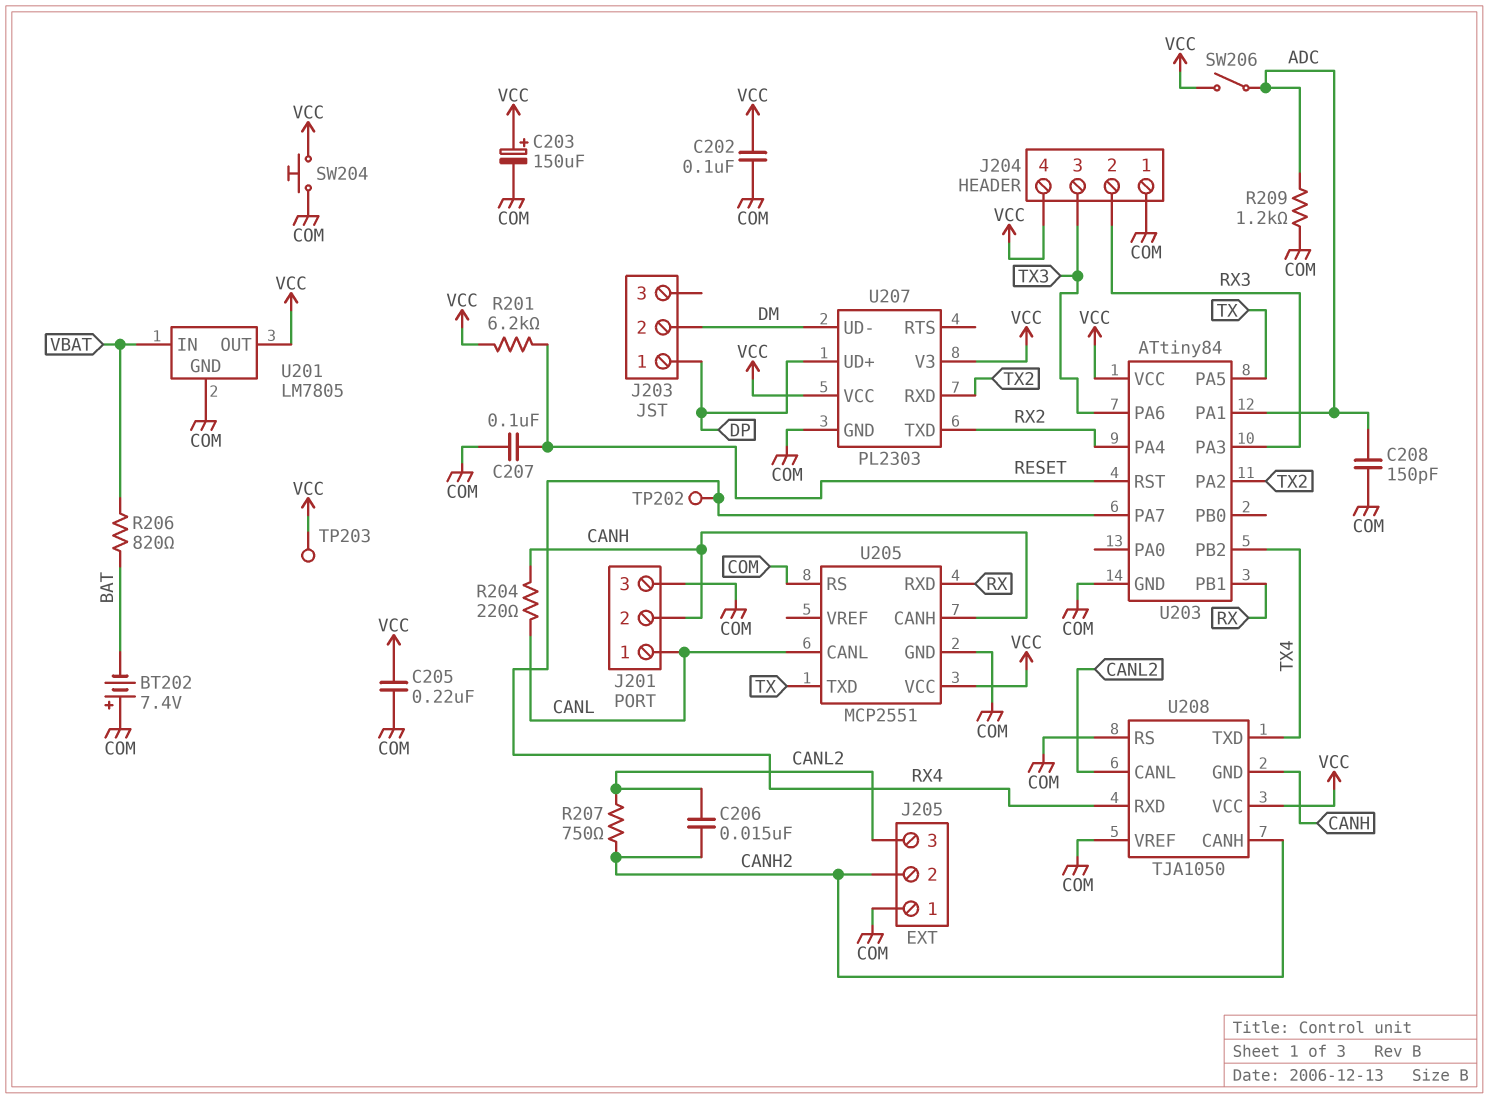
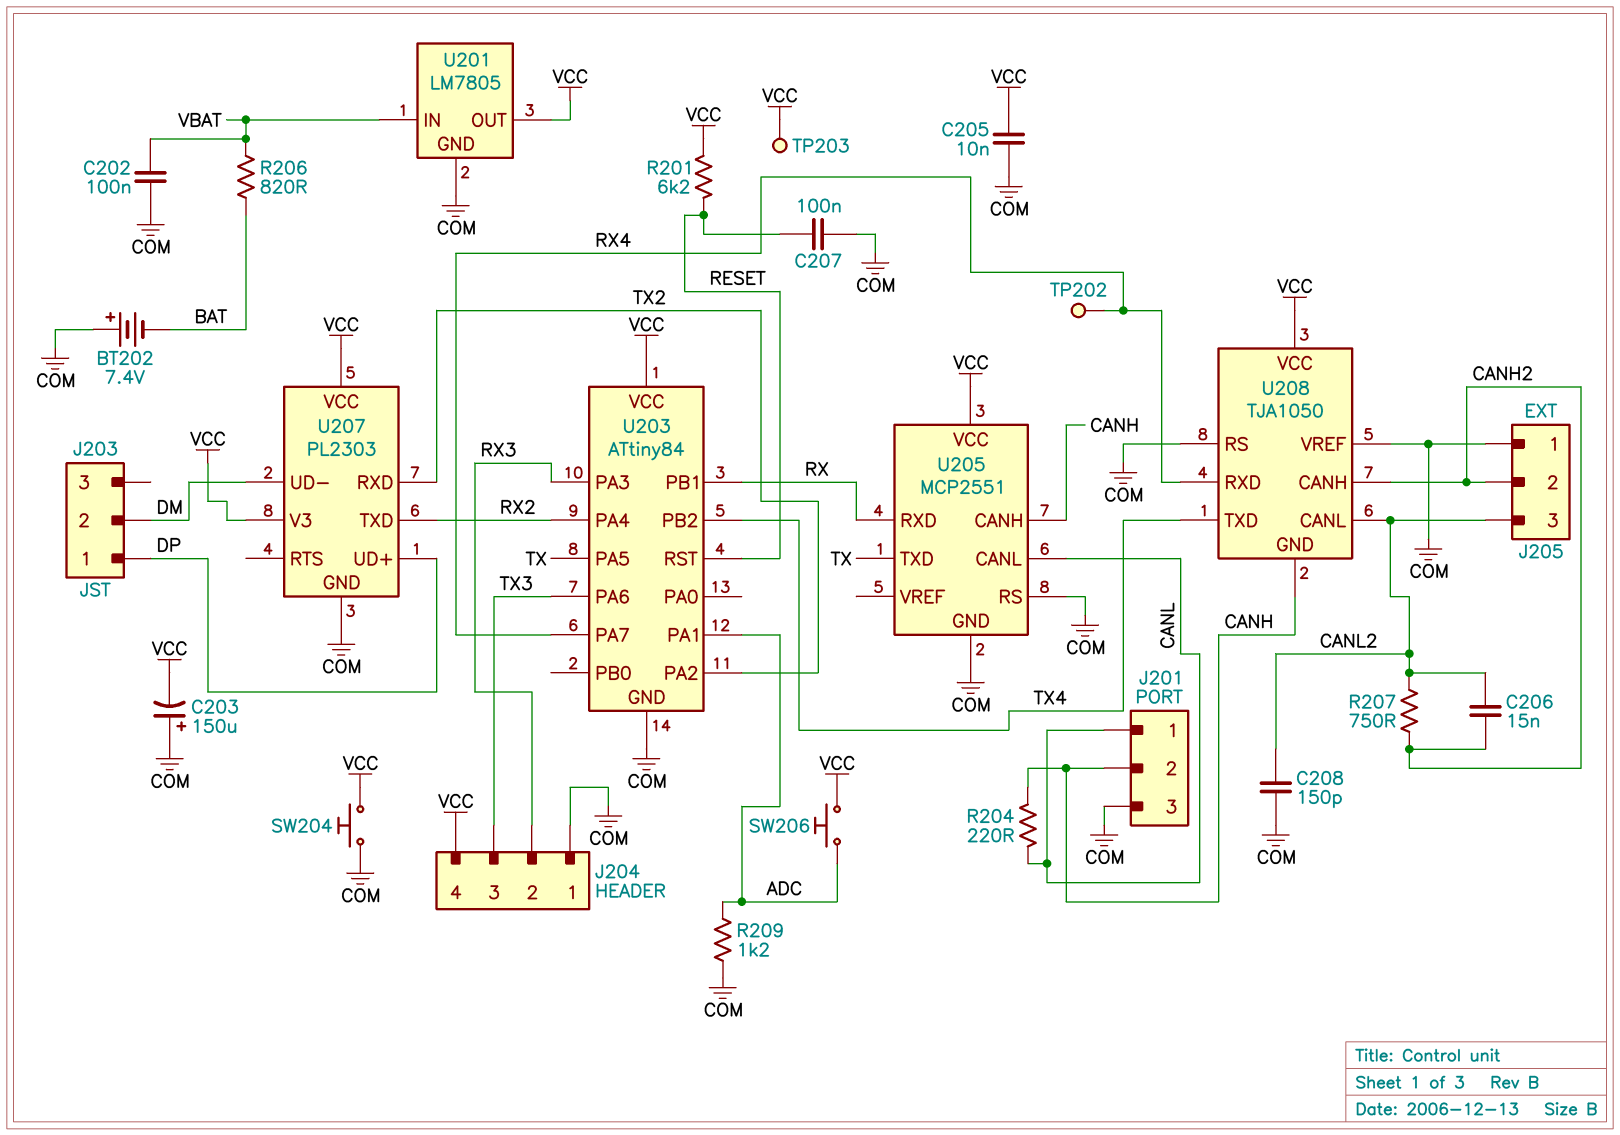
C202: 100nF (COM, VCC) -> 100nF (COM, VBAT)
C203: 150uF (plus VCC, minus COM) -> 150uF (plus COM, minus VCC)
C205: 220nF (COM, VCC) -> 10nF (COM, VCC)
C208: 150pF (ADC, COM) -> 150pF (CANL2, COM)
SW206: switch (ADC, VCC) -> button (ADC, VCC)

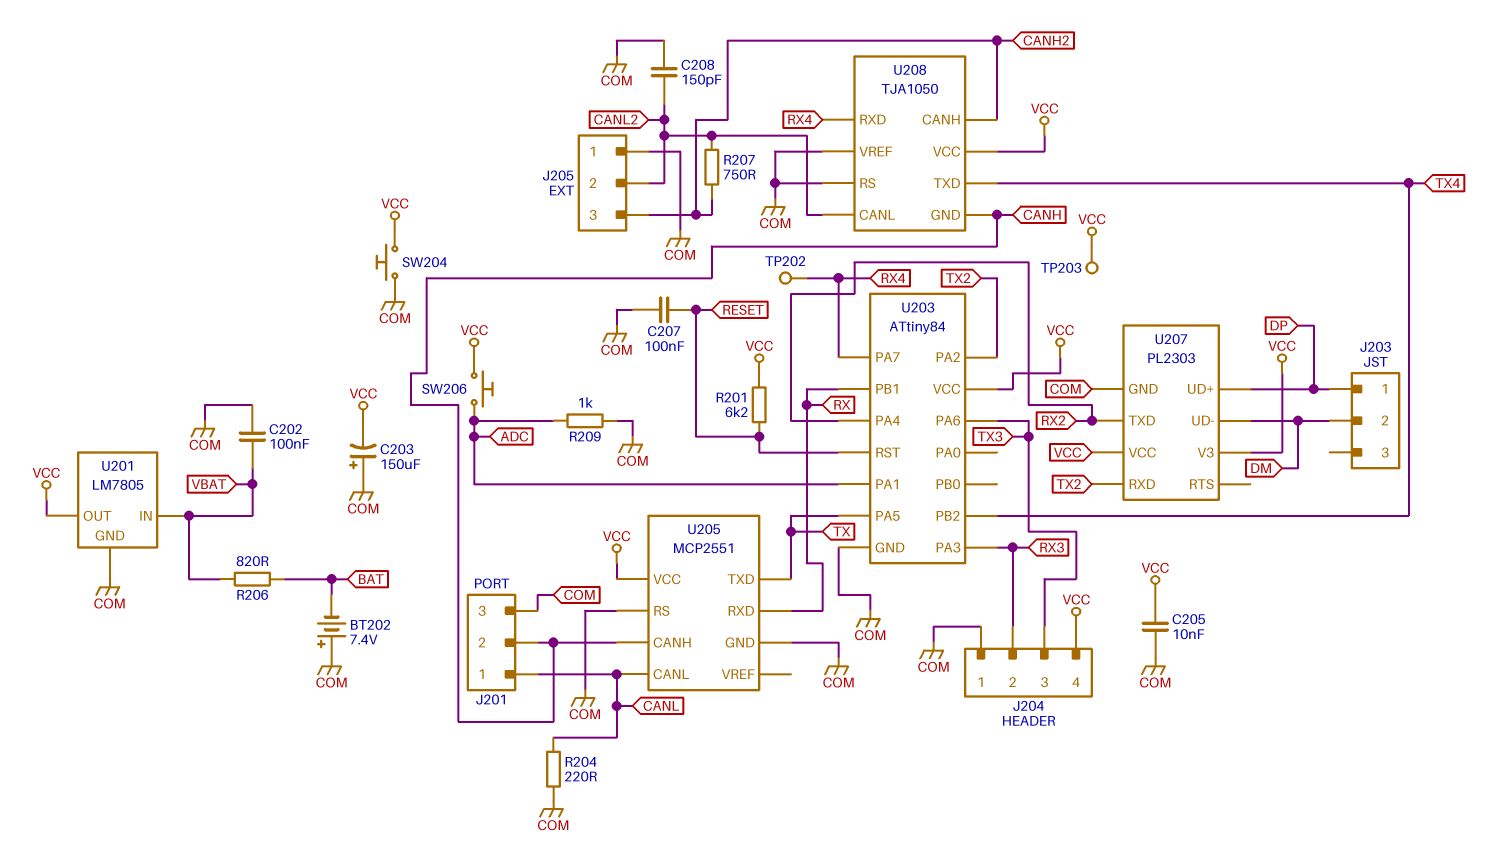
C206: 15nF (CANH2, CANL2) -> none
J205 pin 2: CANH2 -> CANL2
J205 pin 3: CANL2 -> CANH2
R204: 220 (CANH, CANL) -> 220 (CANL, COM)
R209: 1.2k (ADC, COM) -> 1k (ADC, COM)

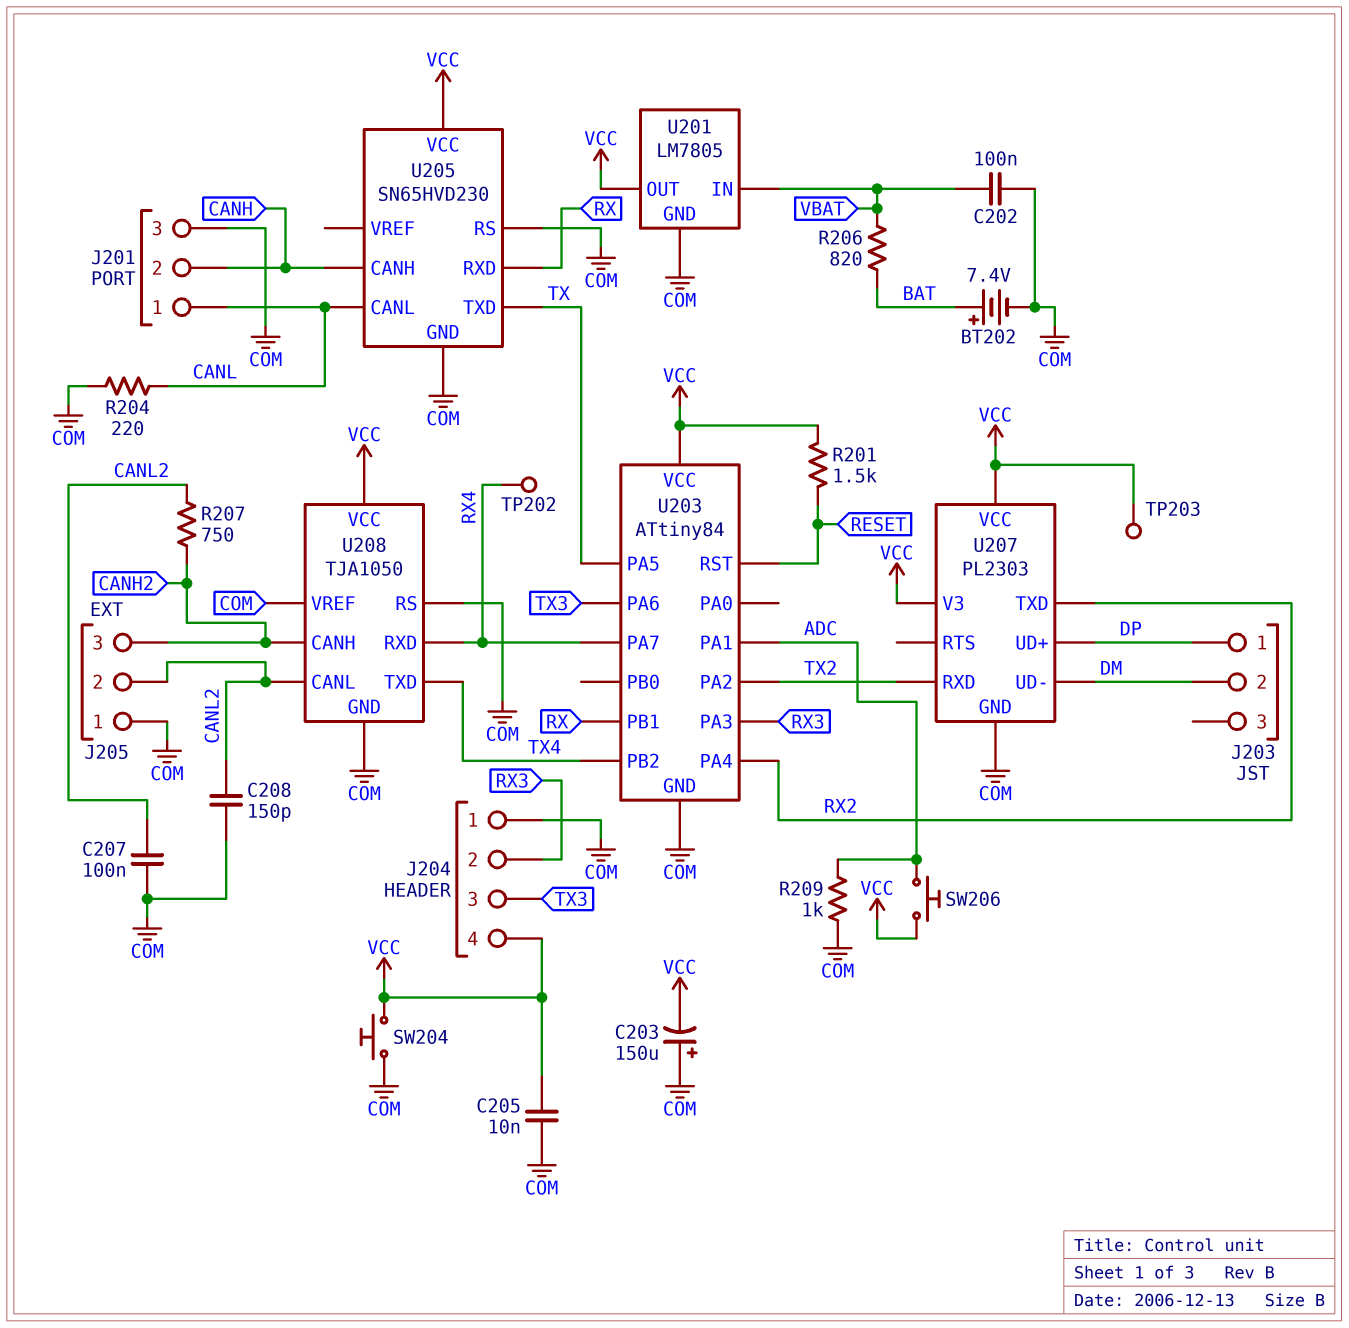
BT202: 7.4V (plus COM, minus BAT) -> 7.4V (plus BAT, minus COM)
C207: 100nF (COM, RESET) -> 100nF (CANL2, COM)
R201: 6.2k (RESET, VCC) -> 1.5k (RESET, VCC)
U205: MCP2551 -> SN65HVD230
U208 pin GND: CANH -> COM

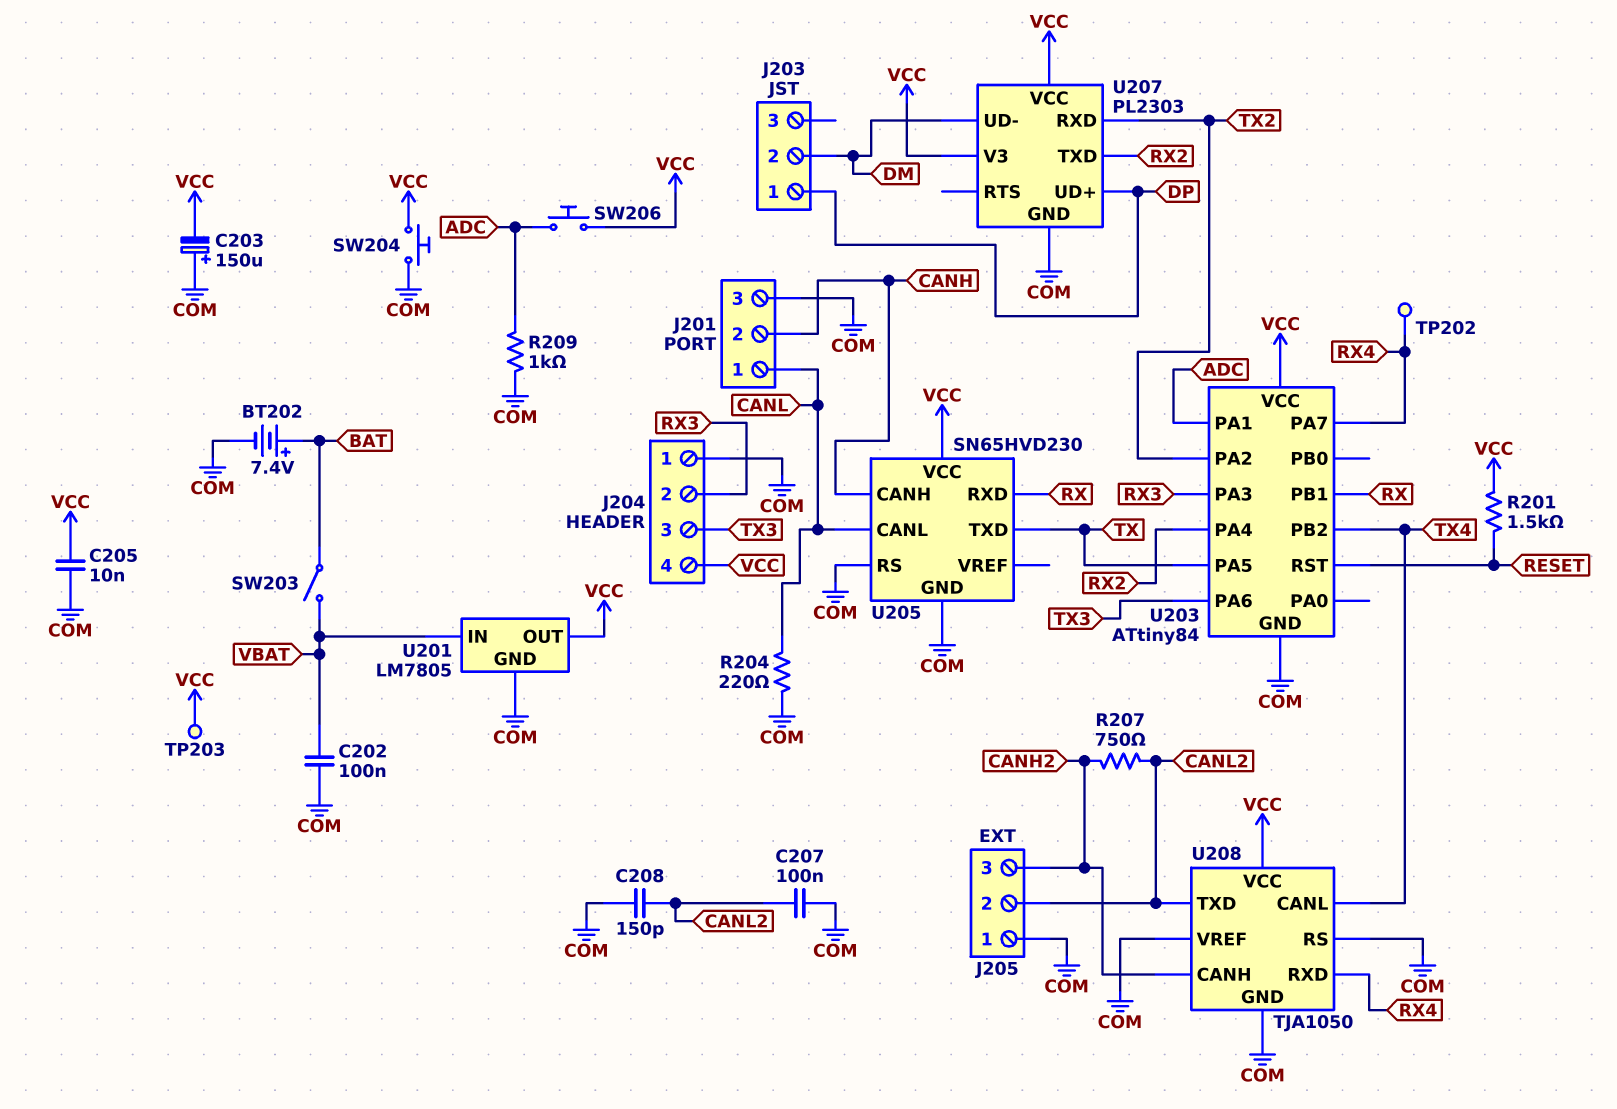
R206: 820 (BAT, VBAT) -> none
SW203: none -> switch (BAT, VBAT)
U208 pin CANL: CANL2 -> TX4
U208 pin TXD: TX4 -> CANL2

